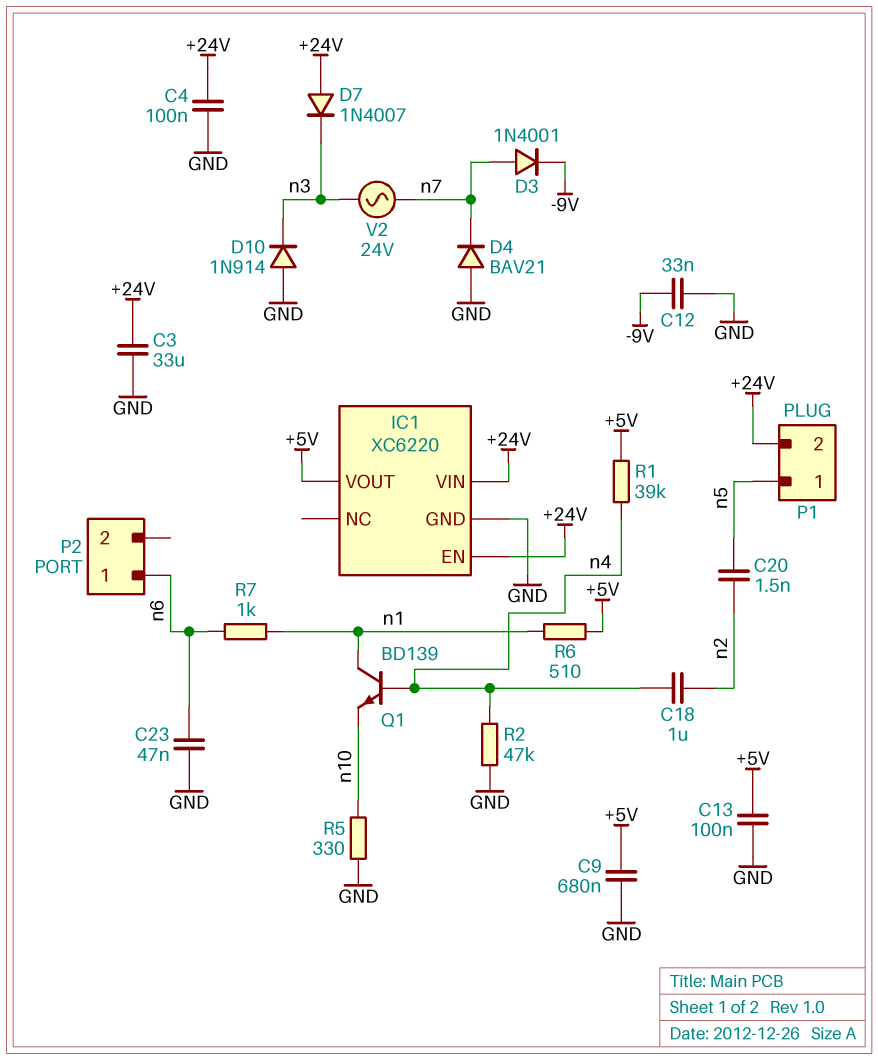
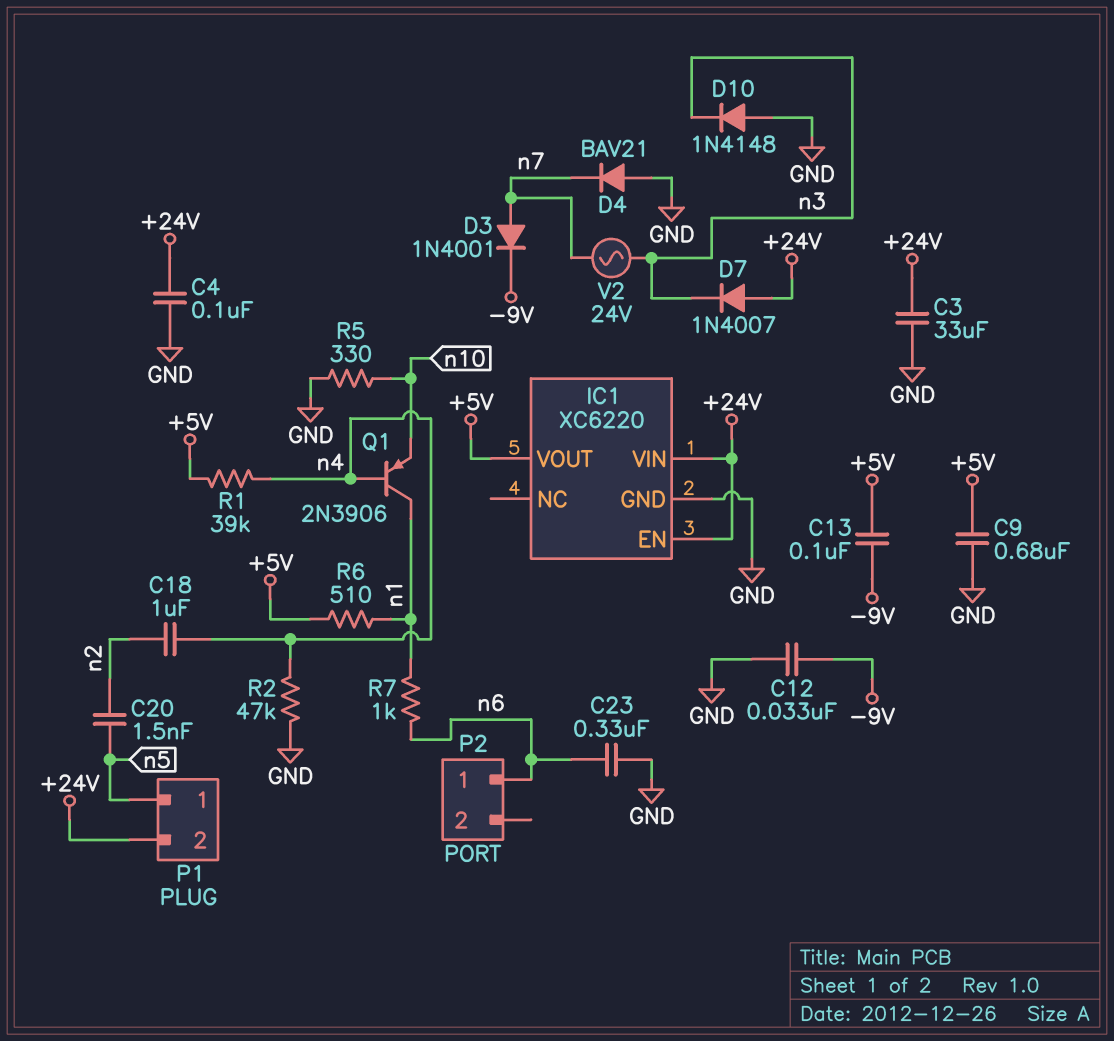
C13: 100nF (+5V, GND) -> 100nF (+5V, -9V)
C23: 47nF (GND, n6) -> 330nF (GND, n6)
D10: diode 1N914 (A GND, K n3) -> diode 1N4148 (A GND, K n3)
Q1: NPN BD139 (B n4, C n1, E n10) -> PNP 2N3906 (B n4, C n1, E n10)

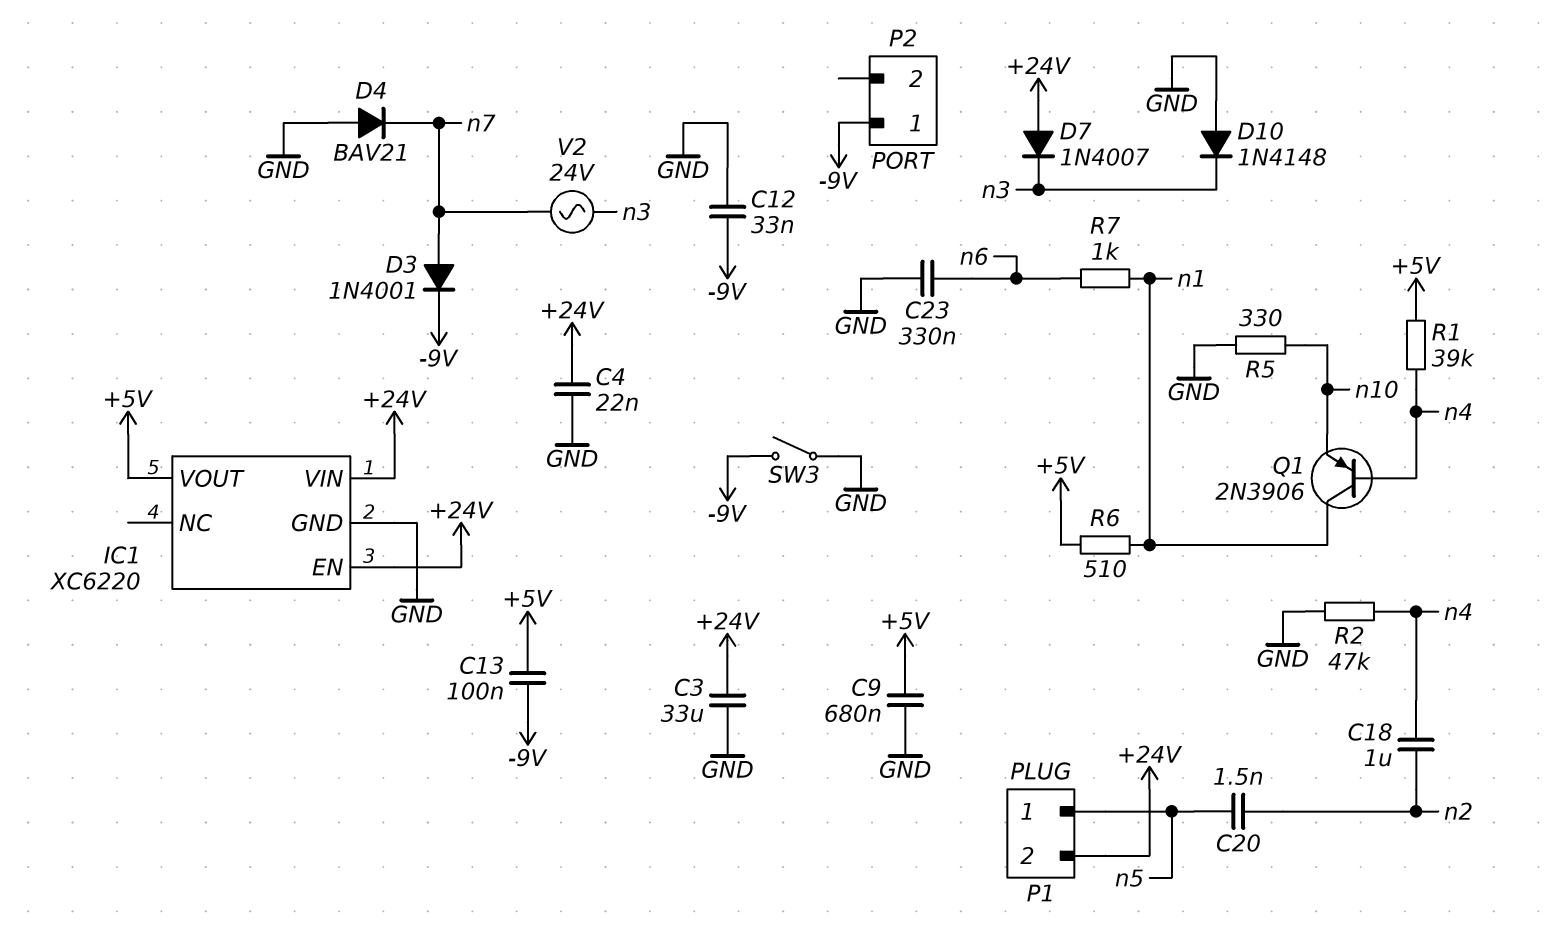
C4: 100nF (+24V, GND) -> 22nF (+24V, GND)
P2 pin 1: n6 -> -9V
SW3: none -> switch (-9V, GND)

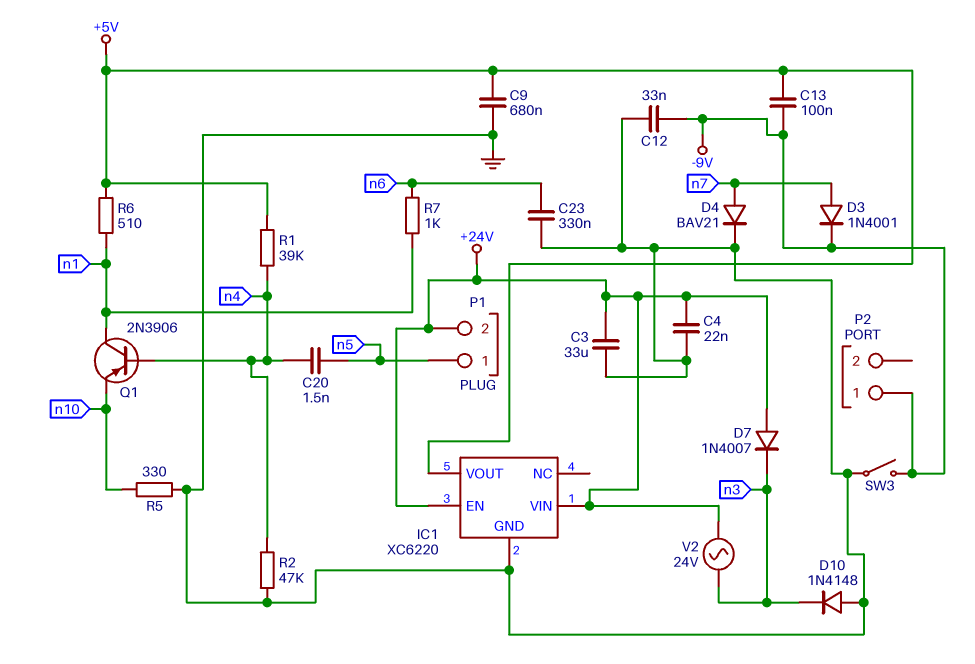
C18: 1uF (n2, n4) -> none
C20: 1.5nF (n2, n5) -> 1.5nF (n4, n5)
D4: diode BAV21 (A GND, K n7) -> diode BAV21 (A n7, K GND)
V2: AC 24V (n3, n7) -> AC 24V (+24V, n3)

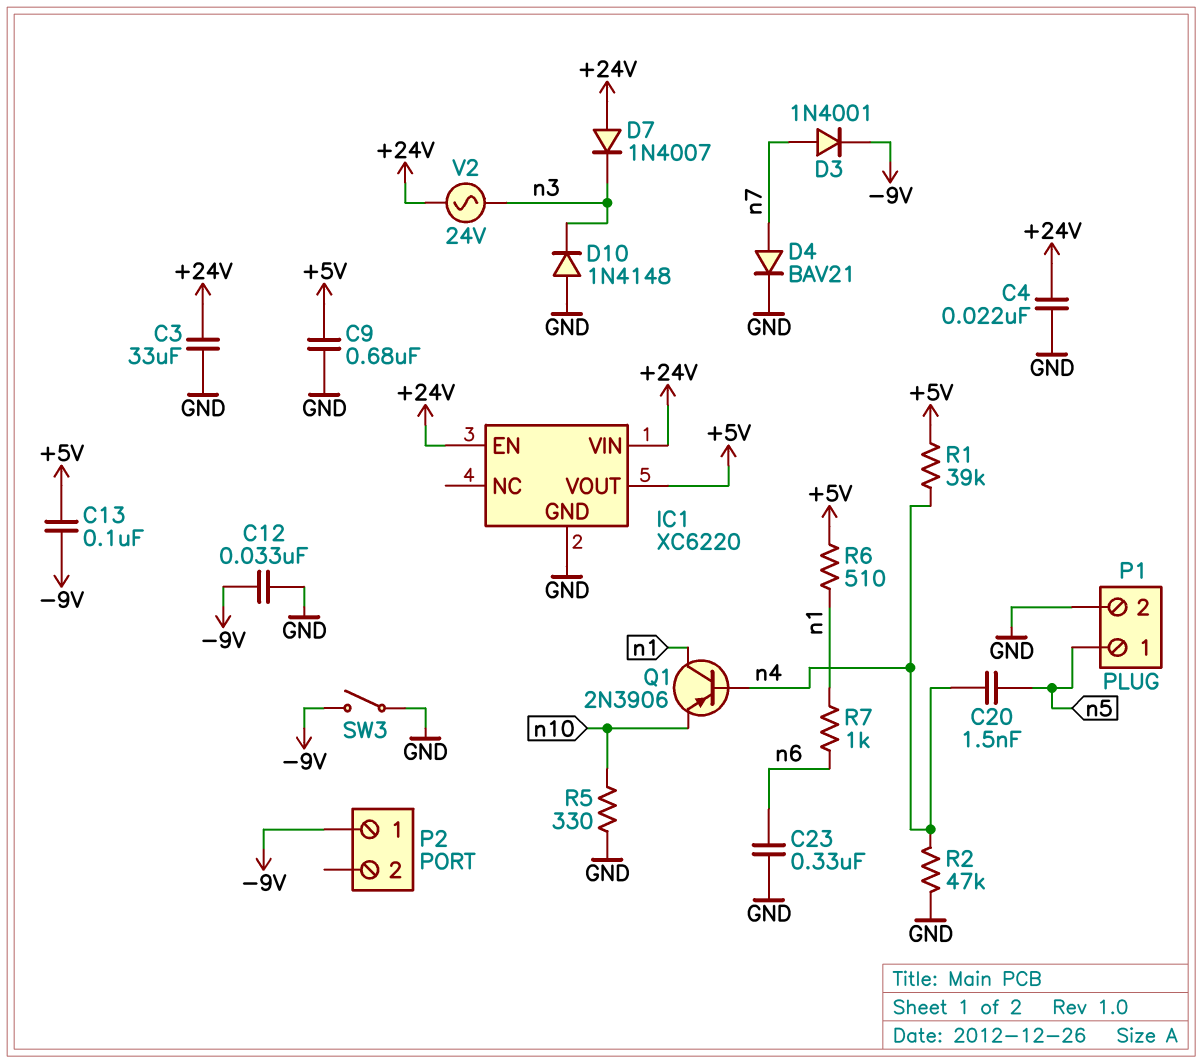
P1 pin 2: +24V -> GND

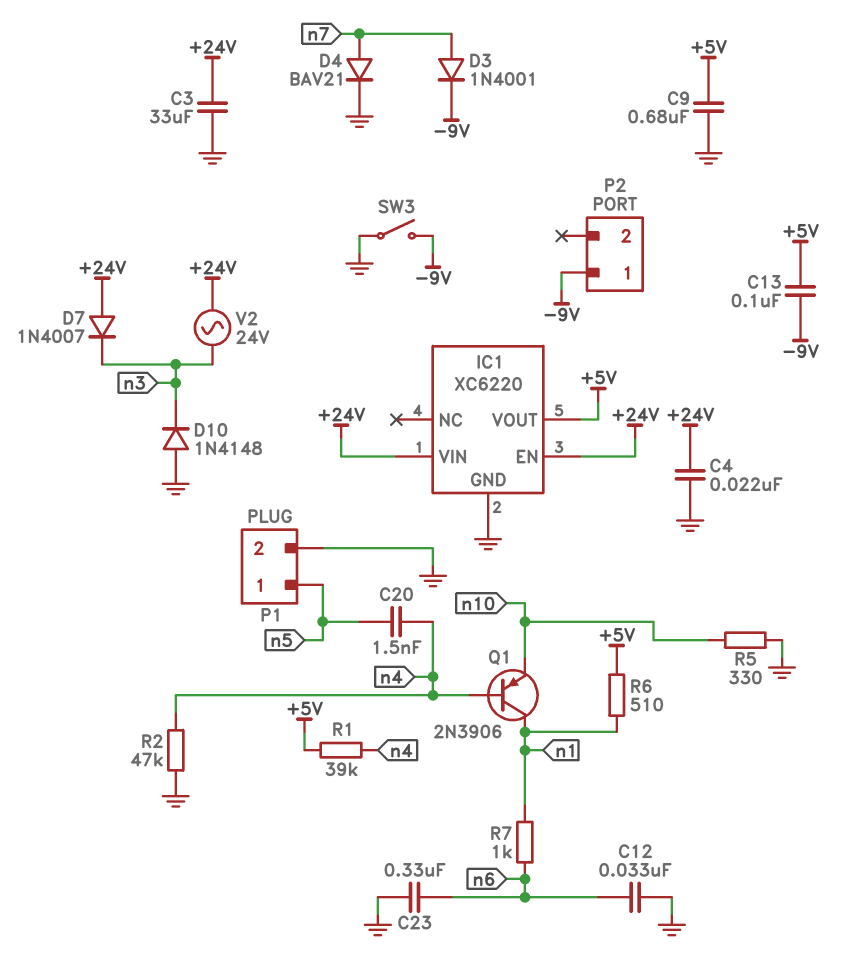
C12: 33nF (-9V, GND) -> 33nF (GND, n6)

